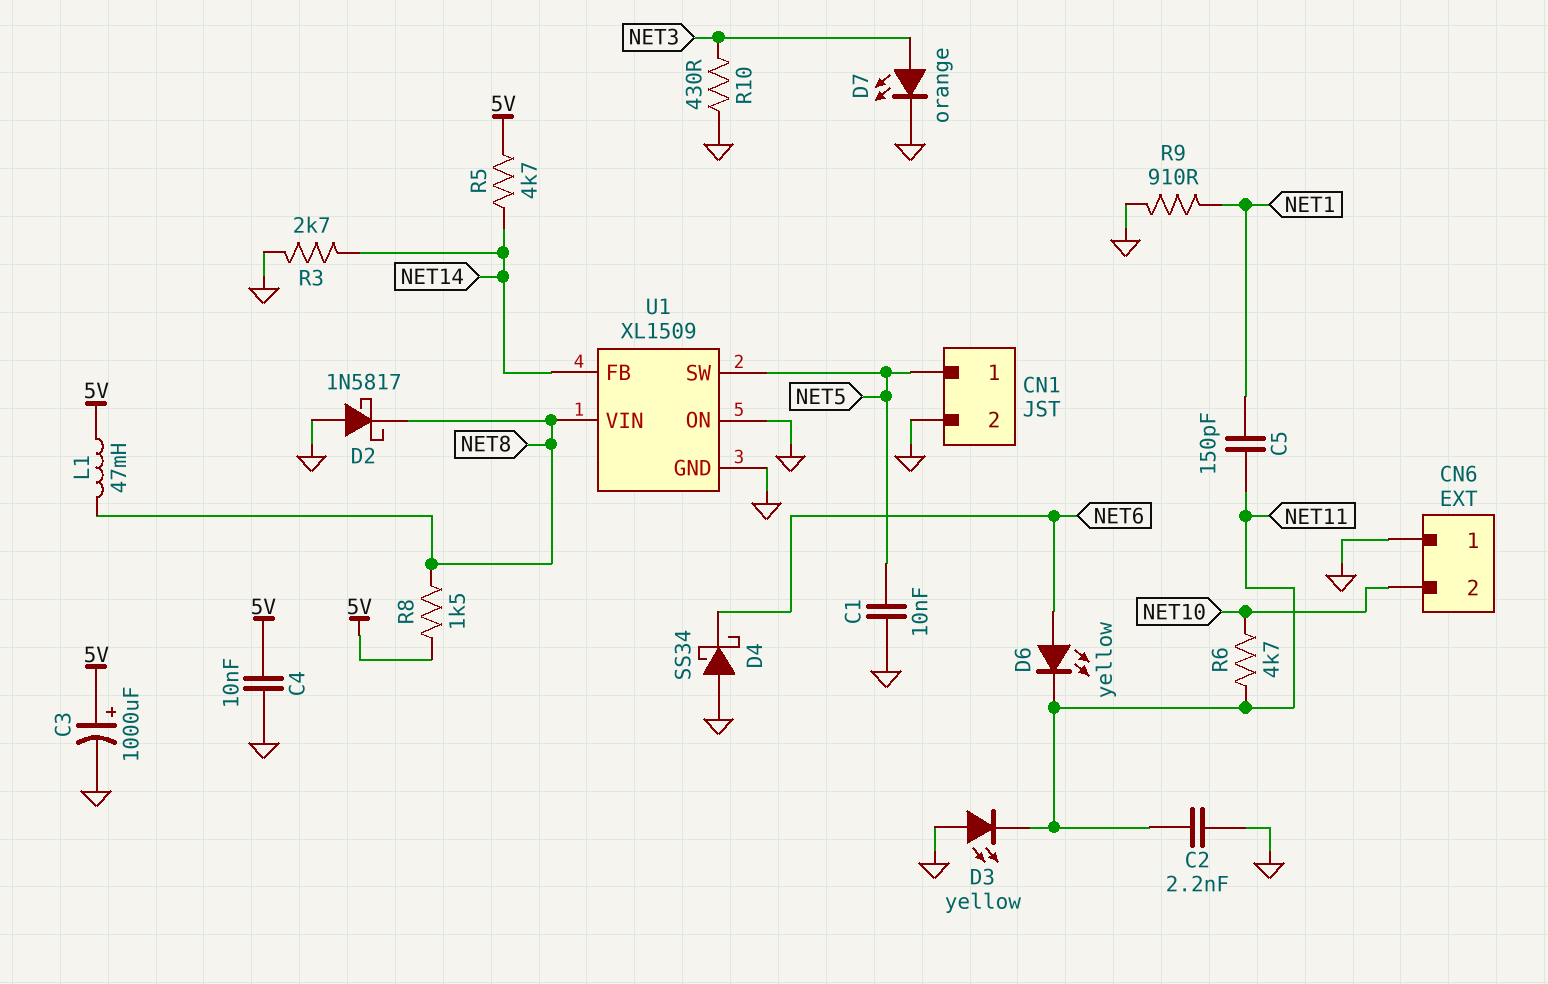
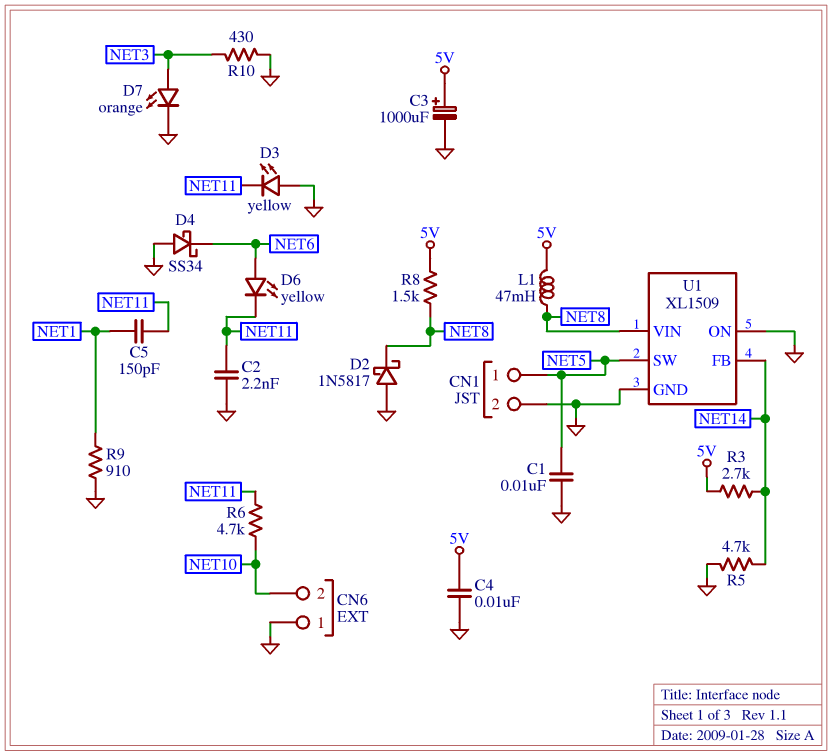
R3: 2.7k (GND, NET14) -> 2.7k (5V, NET14)
R5: 4.7k (5V, NET14) -> 4.7k (GND, NET14)

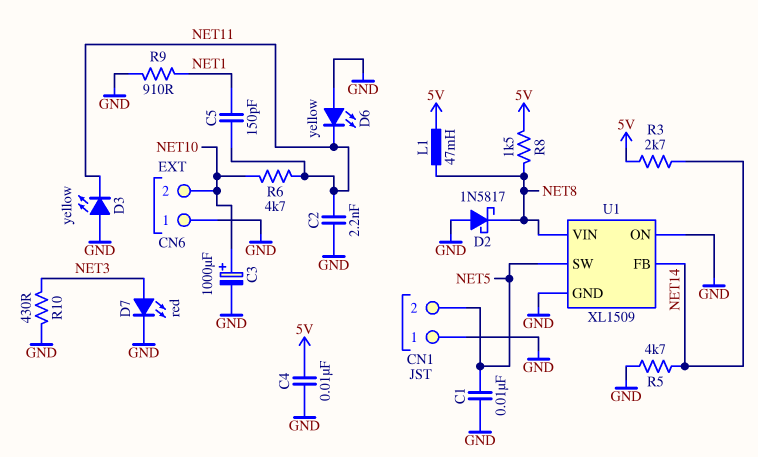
C3: 1000uF (plus 5V, minus GND) -> 1000uF (plus NET10, minus GND)
CN1 pin 1: NET5 -> GND
CN1 pin 2: GND -> NET5
D4: schottky SS34 (A GND, K NET6) -> none
D6: LED yellow (A NET6, K NET11) -> LED yellow (A GND, K NET11)
D7: LED orange (A NET3, K GND) -> LED red (A NET3, K GND)

